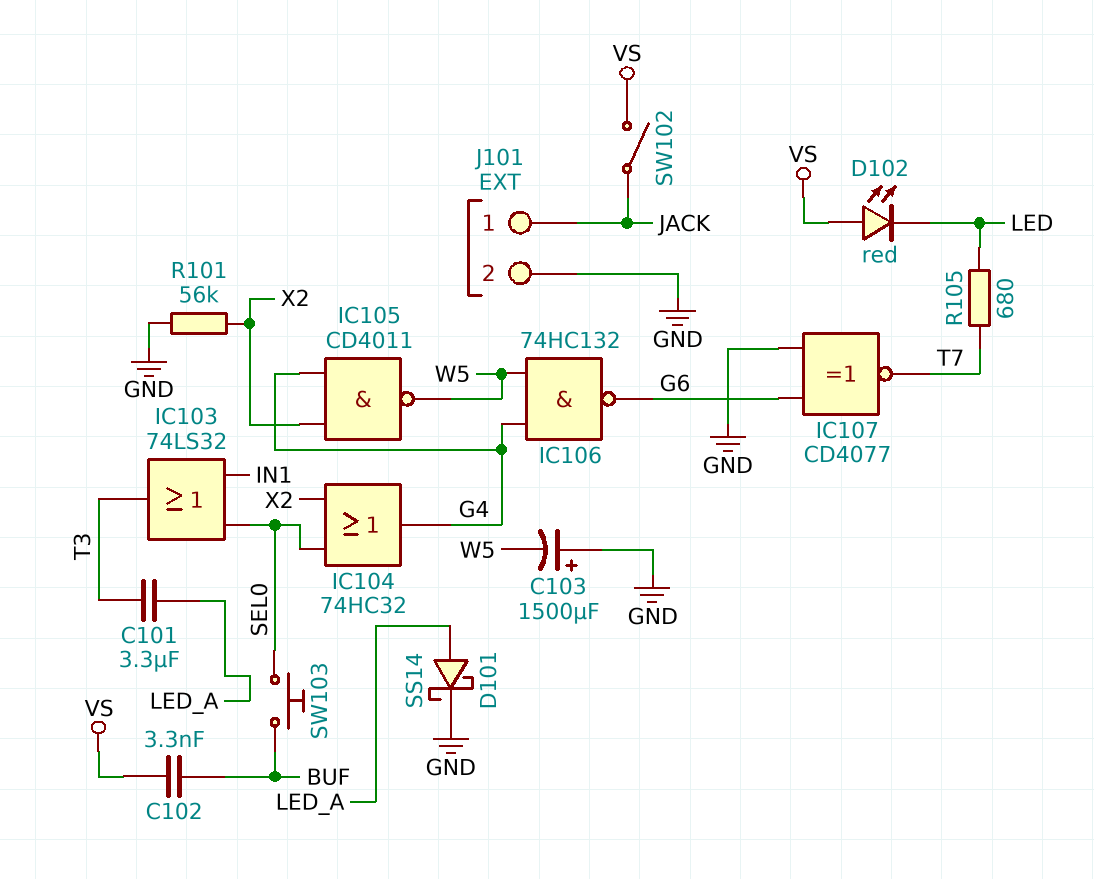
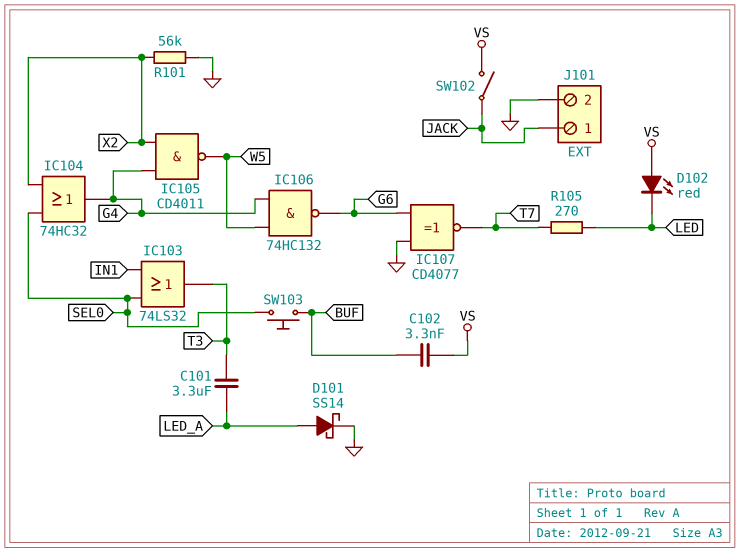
C103: 1500uF (plus GND, minus W5) -> none
R105: 680 (LED, T7) -> 270 (LED, T7)

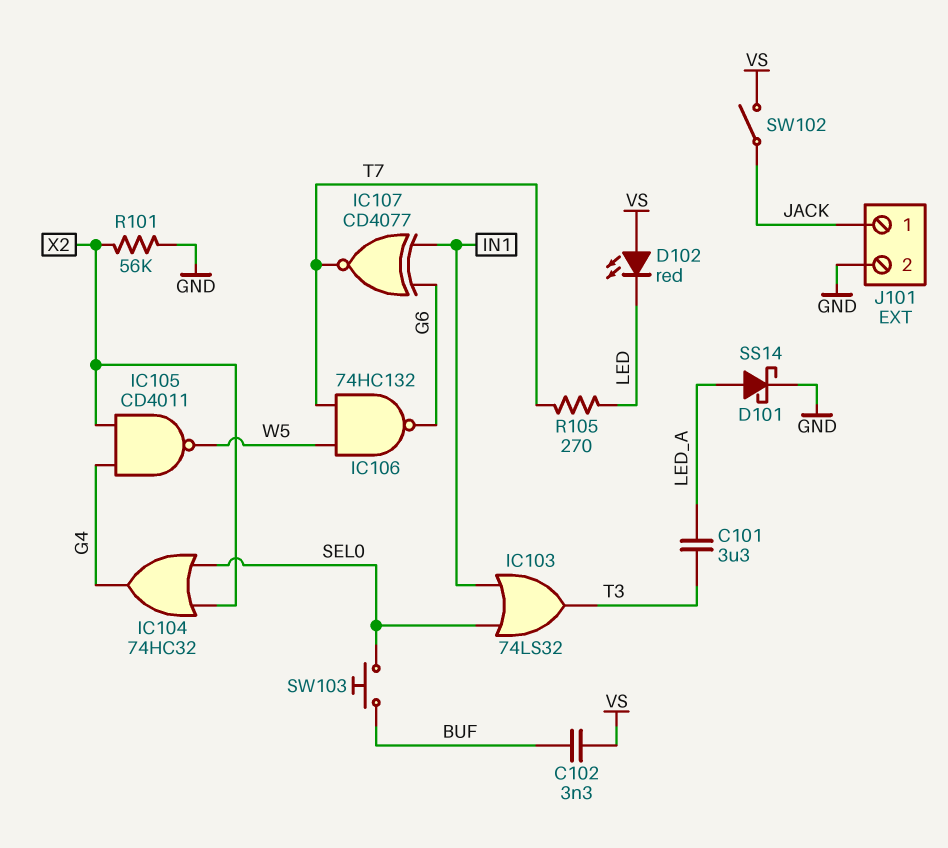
IC106: NAND 74HC132 (in G4, in W5, out G6) -> NAND 74HC132 (in T7, in W5, out G6)
IC107: XNOR CD4077 (in G6, in GND, out T7) -> XNOR CD4077 (in G6, in IN1, out T7)

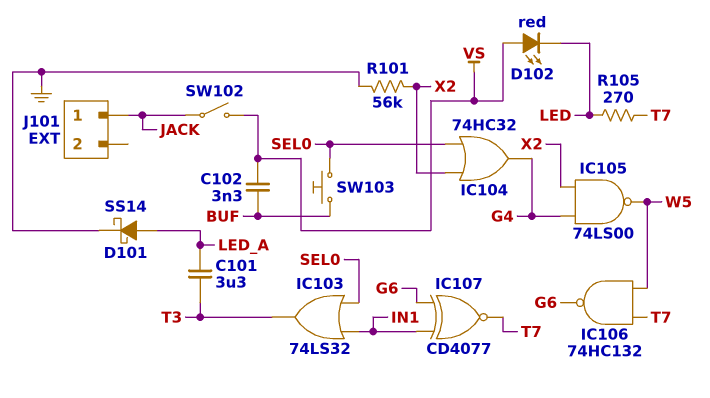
IC105: NAND CD4011 (in G4, in X2, out W5) -> NAND 74LS00 (in G4, in X2, out W5)
J101 pin 2: GND -> none

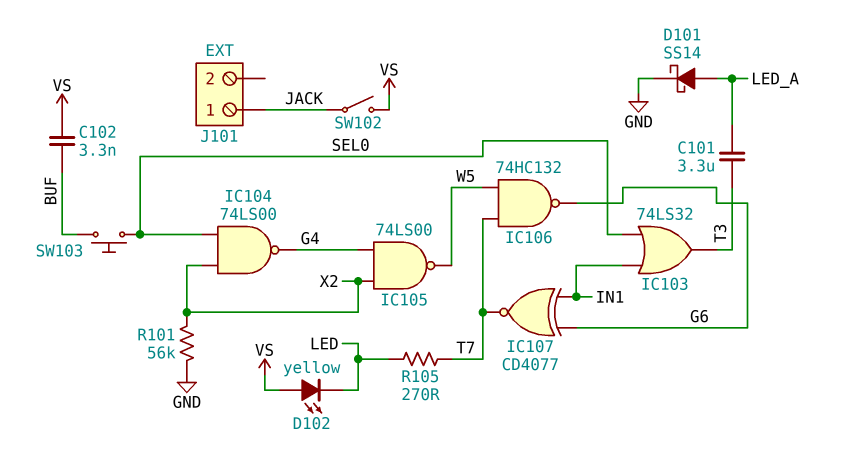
D102: LED red (A VS, K LED) -> LED yellow (A VS, K LED)
IC104: OR 74HC32 (in SEL0, in X2, out G4) -> NAND 74LS00 (in SEL0, in X2, out G4)

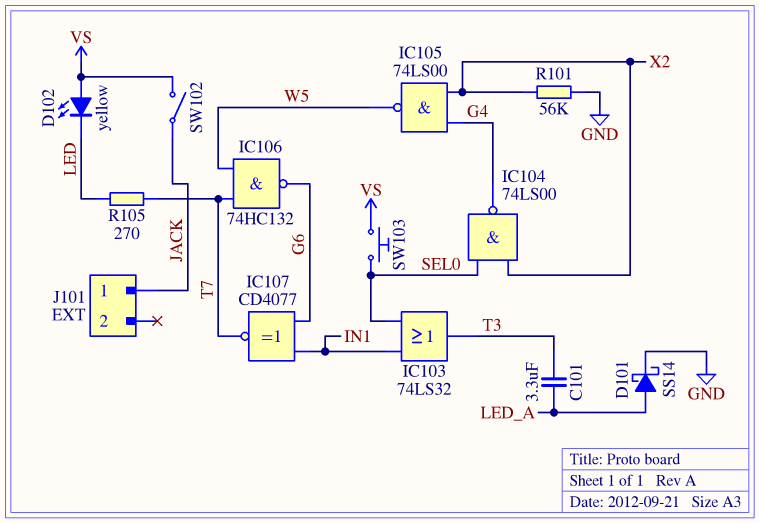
C102: 3.3nF (BUF, VS) -> none
SW103: button (BUF, SEL0) -> button (SEL0, VS)

